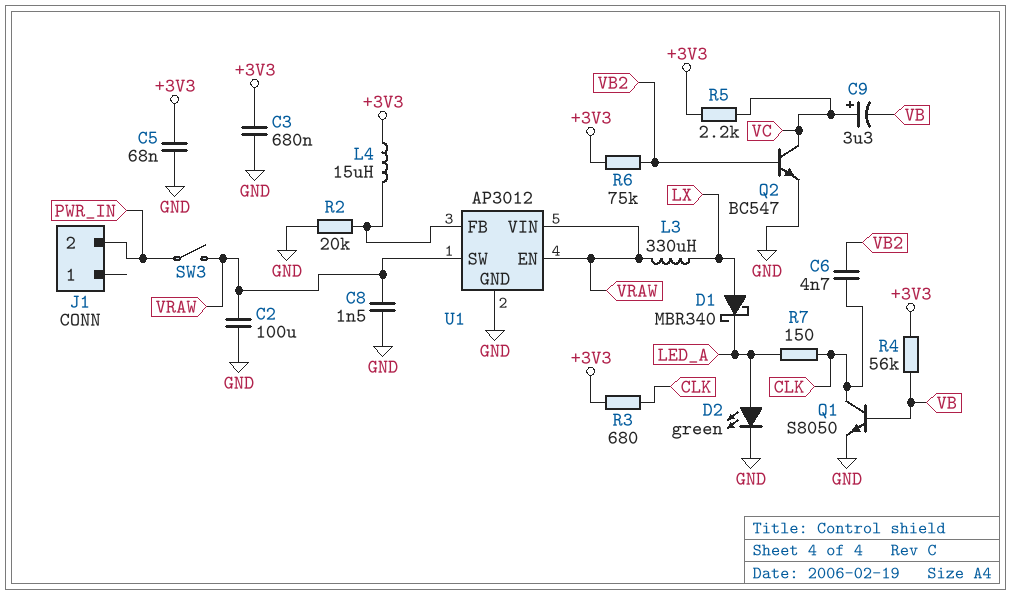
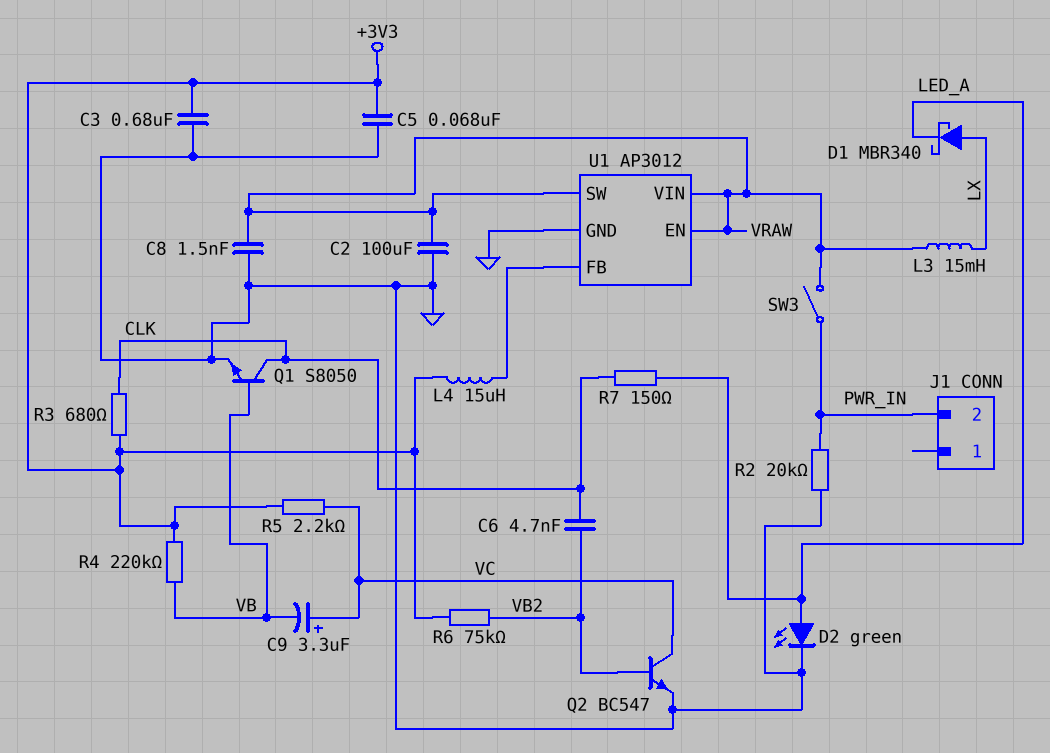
L3: 330uH (LX, VRAW) -> 15mH (LX, VRAW)
R2: 20k (GND, U1/FB) -> 20k (GND, PWR_IN)
R4: 56k (+3V3, VB) -> 220k (+3V3, VB)

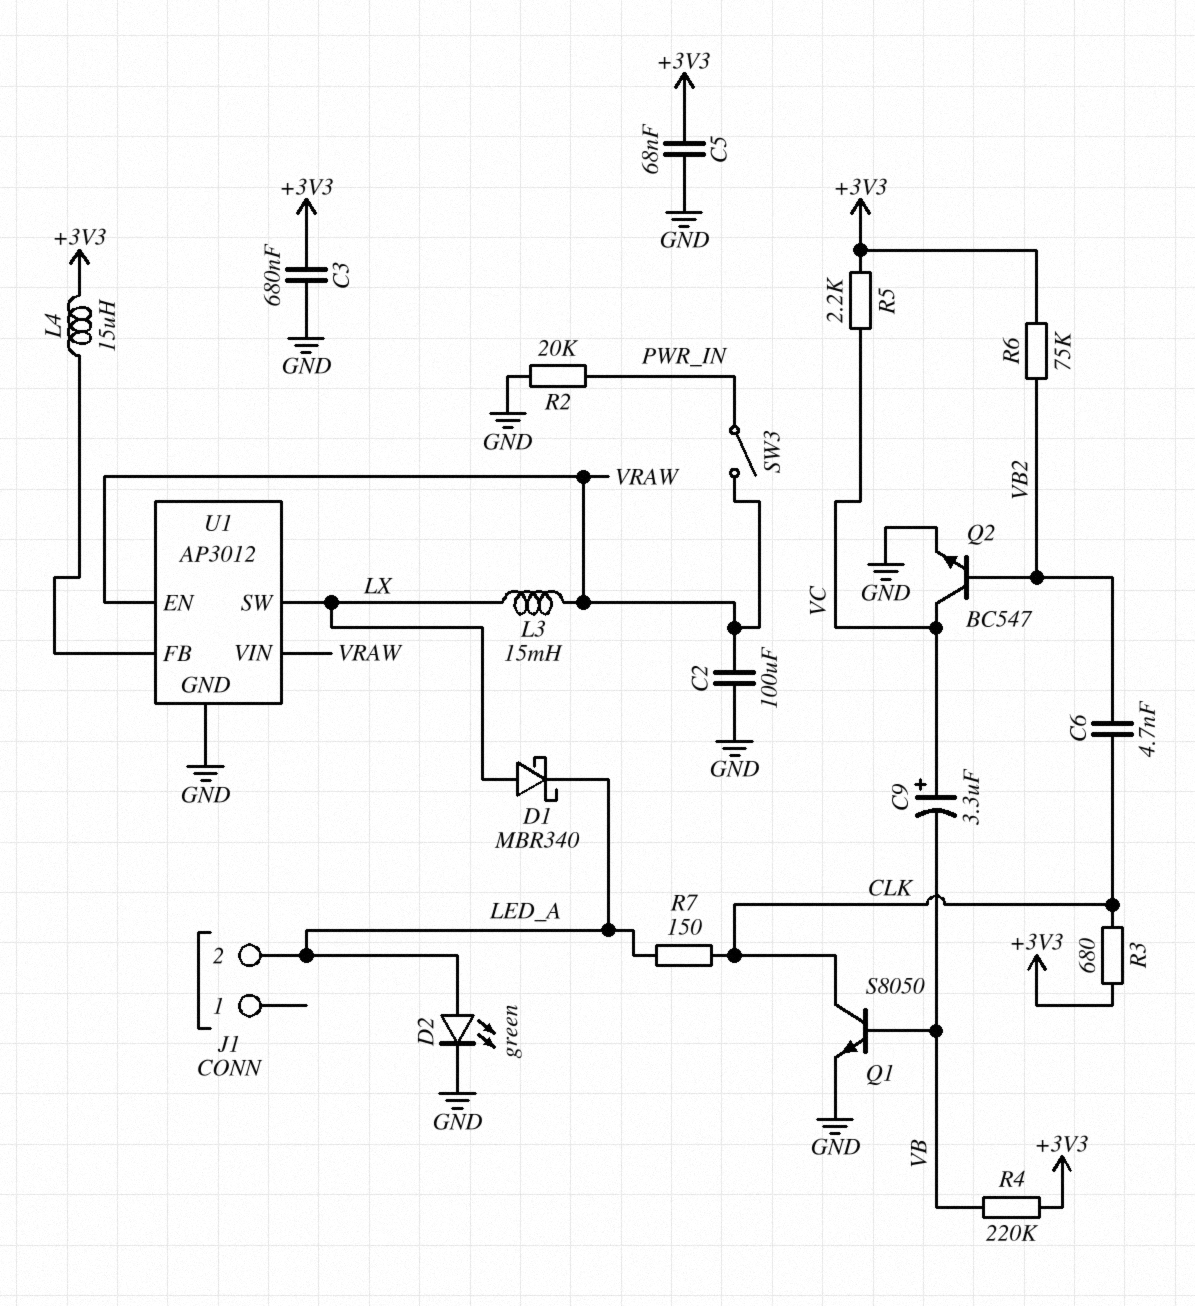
C8: 1.5nF (GND, VRAW) -> none
J1 pin 2: PWR_IN -> LED_A
U1 pin SW: VRAW -> LX

